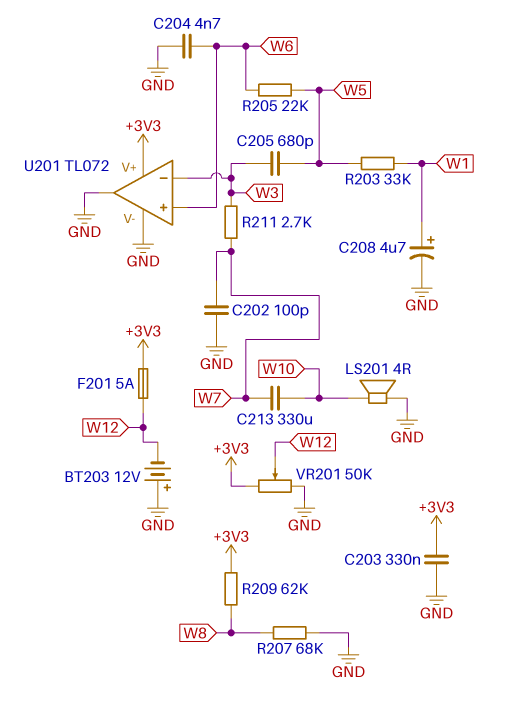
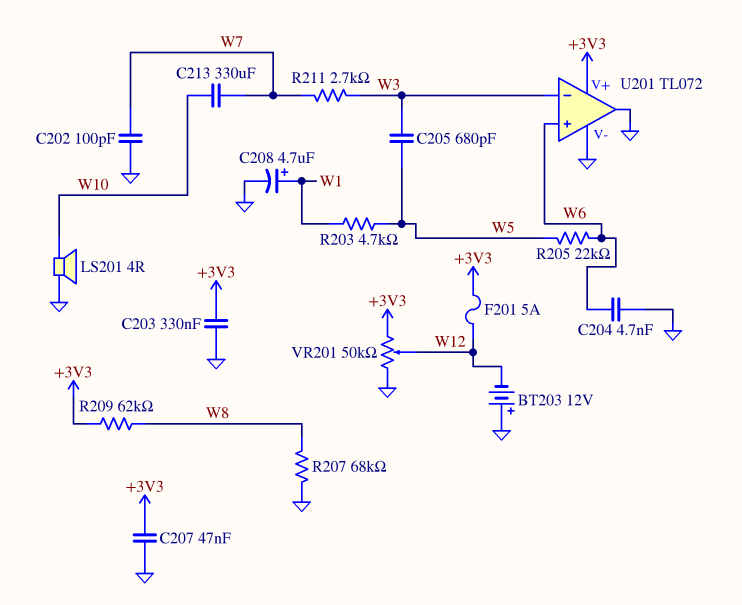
C207: none -> 47nF (+3V3, GND)
R203: 33k (W1, W5) -> 4.7k (W1, W5)

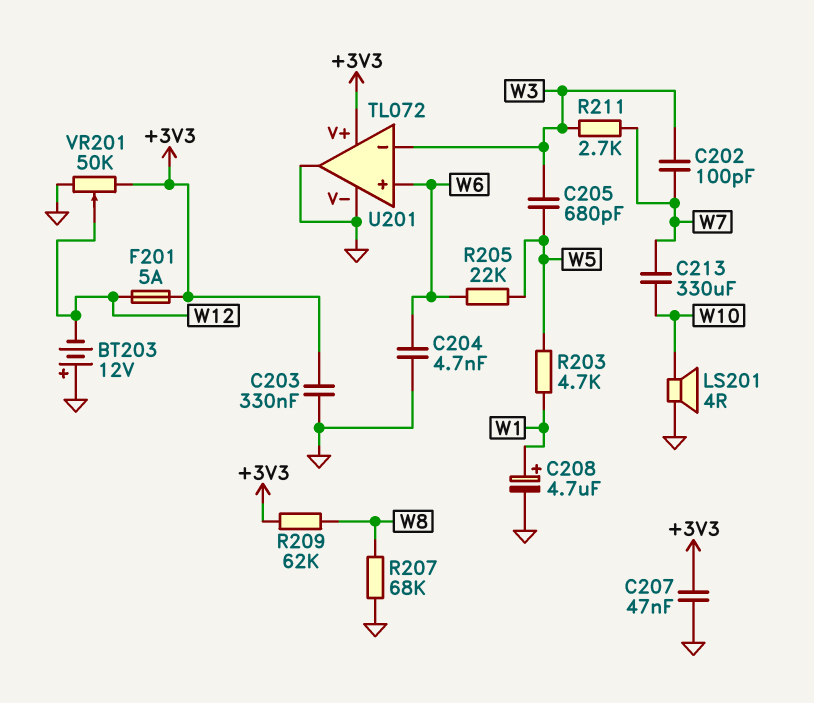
C202: 100pF (GND, W7) -> 100pF (W3, W7)

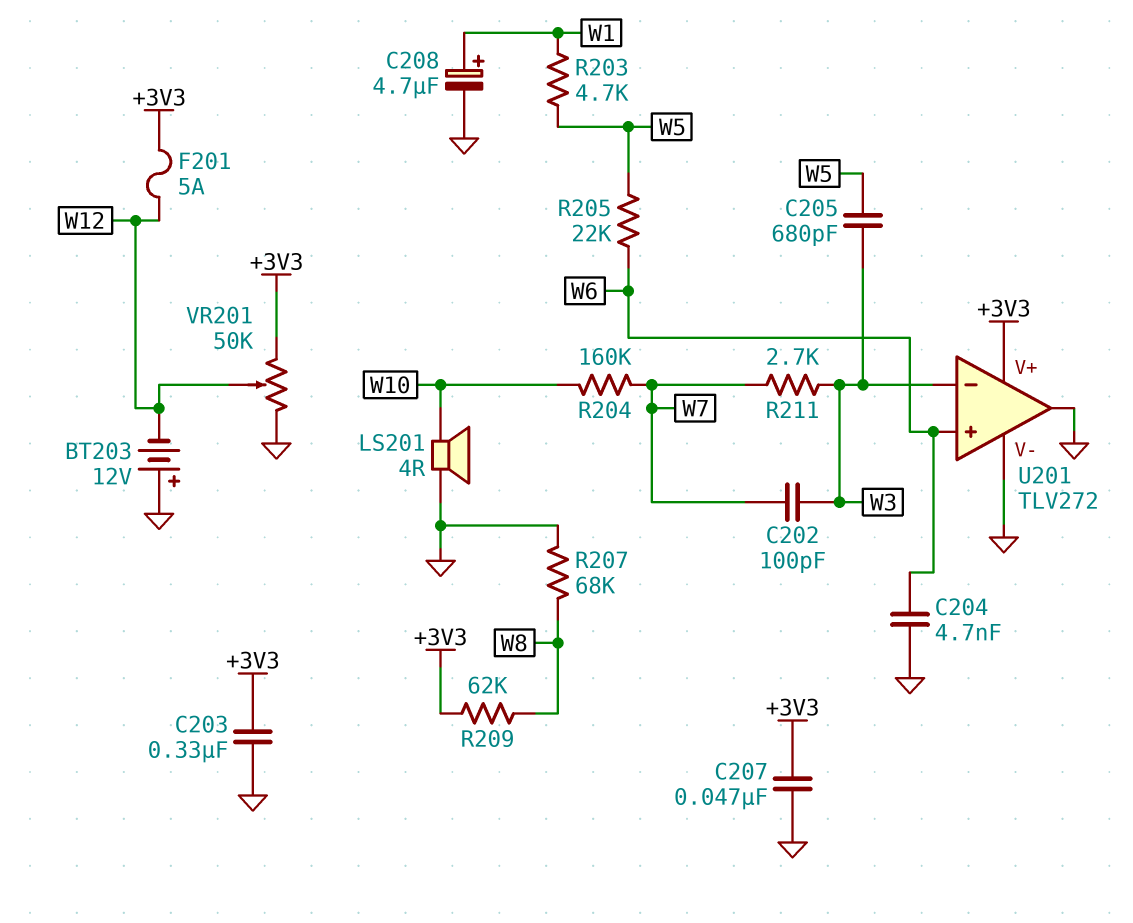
C213: 330uF (W7, W10) -> none
R204: none -> 160k (W7, W10)
U201: TL072 -> TLV272

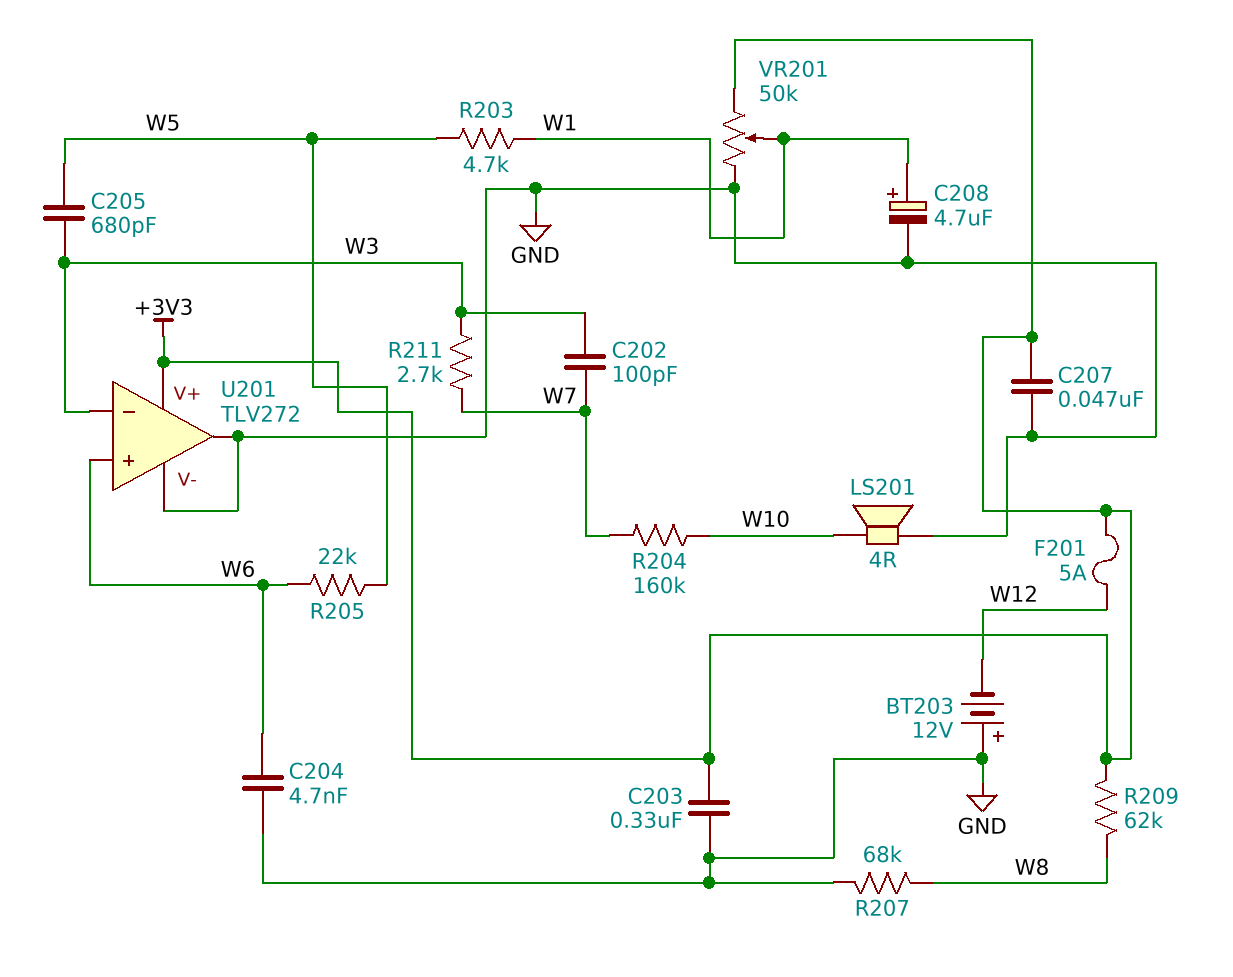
VR201: 50k (+3V3, GND, wiper W12) -> 50k (+3V3, GND, wiper W1)

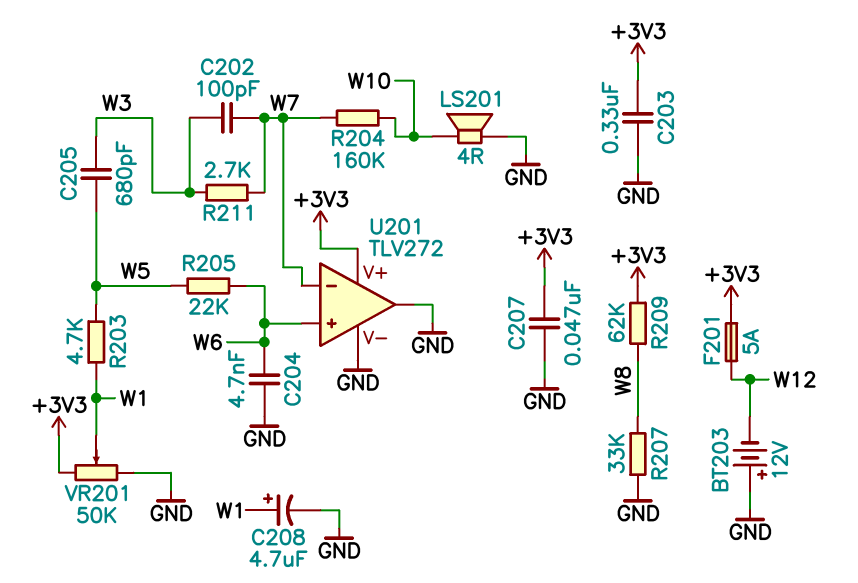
R207: 68k (GND, W8) -> 33k (GND, W8)
U201 pin in-: W3 -> W7

